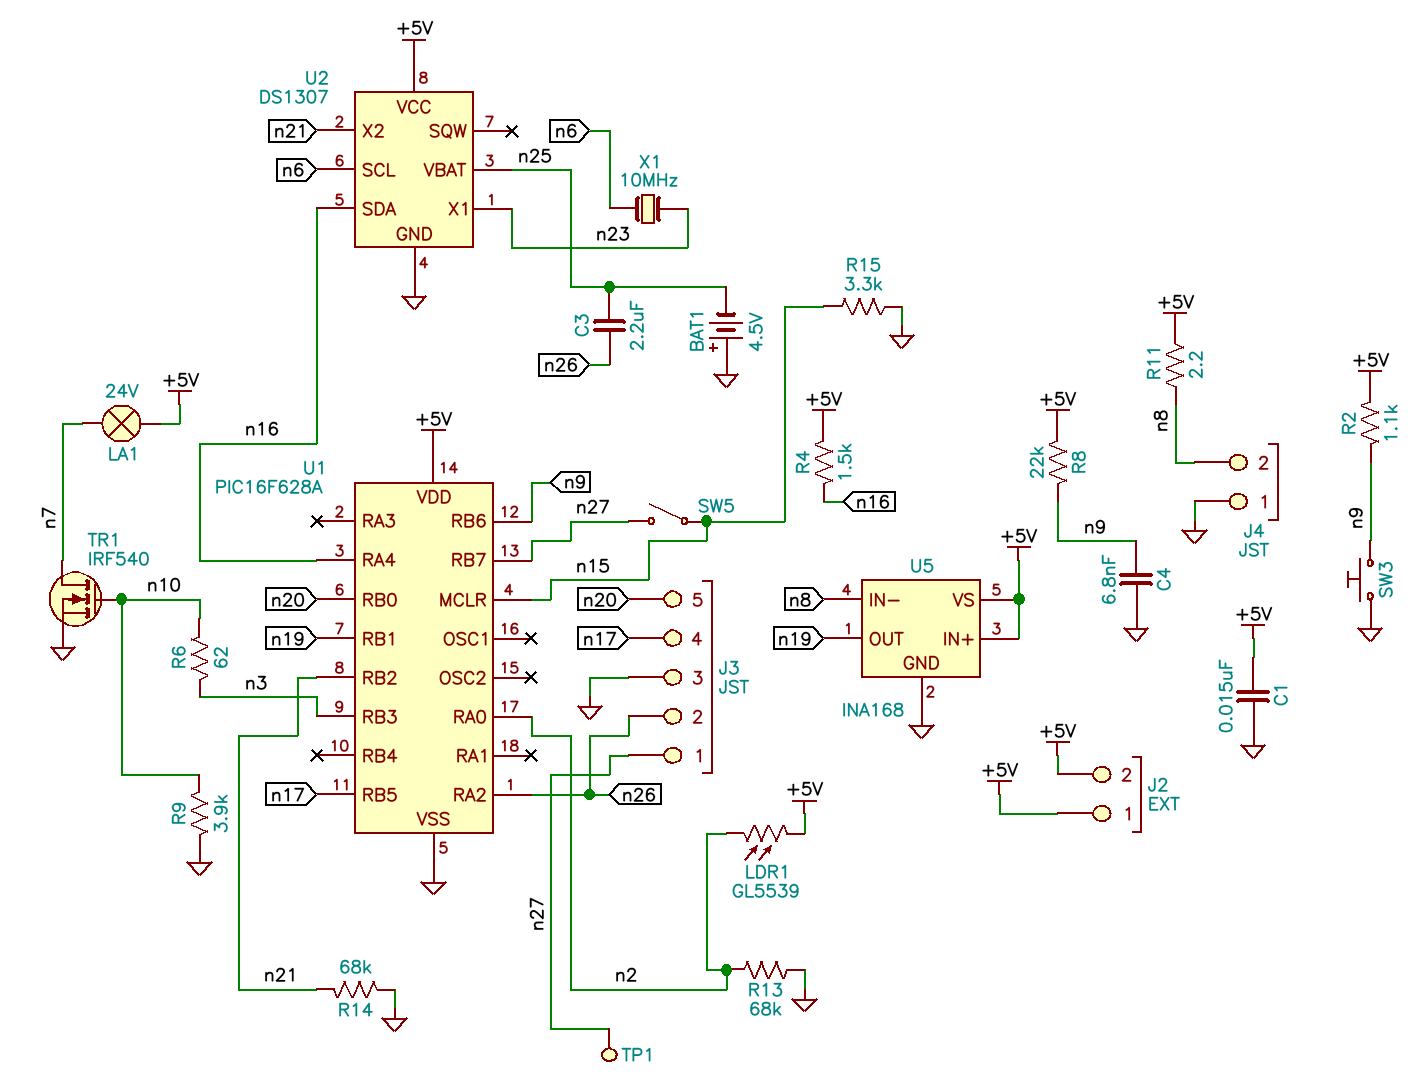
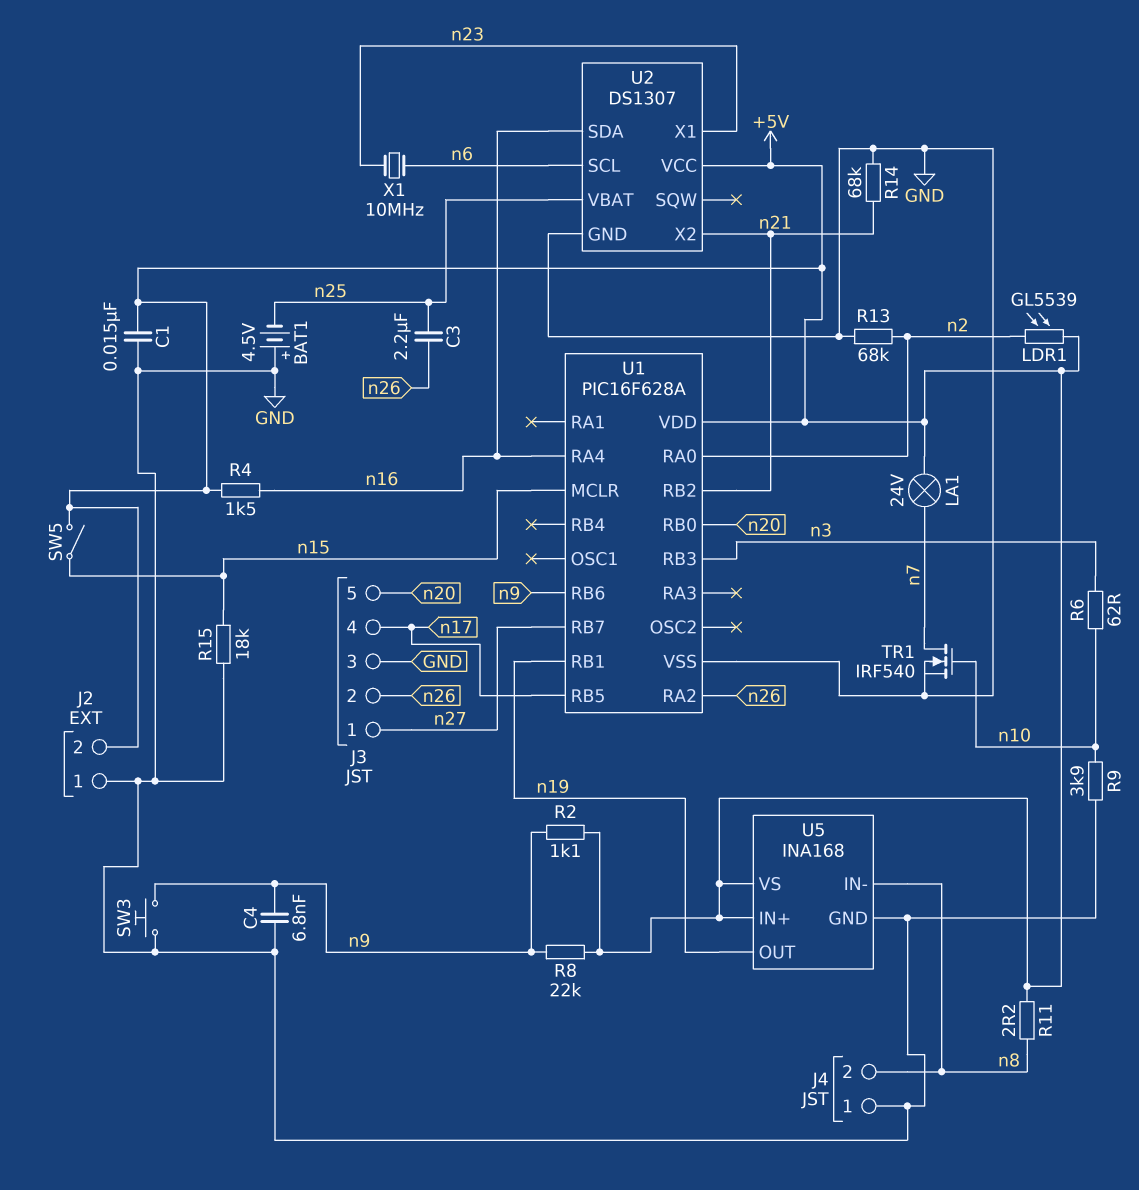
J2 pin 1: +5V -> GND
R15: 3.3k (GND, n15) -> 18k (GND, n15)
SW5: switch (n15, n27) -> switch (+5V, n15)
TP1: test point (n27) -> none

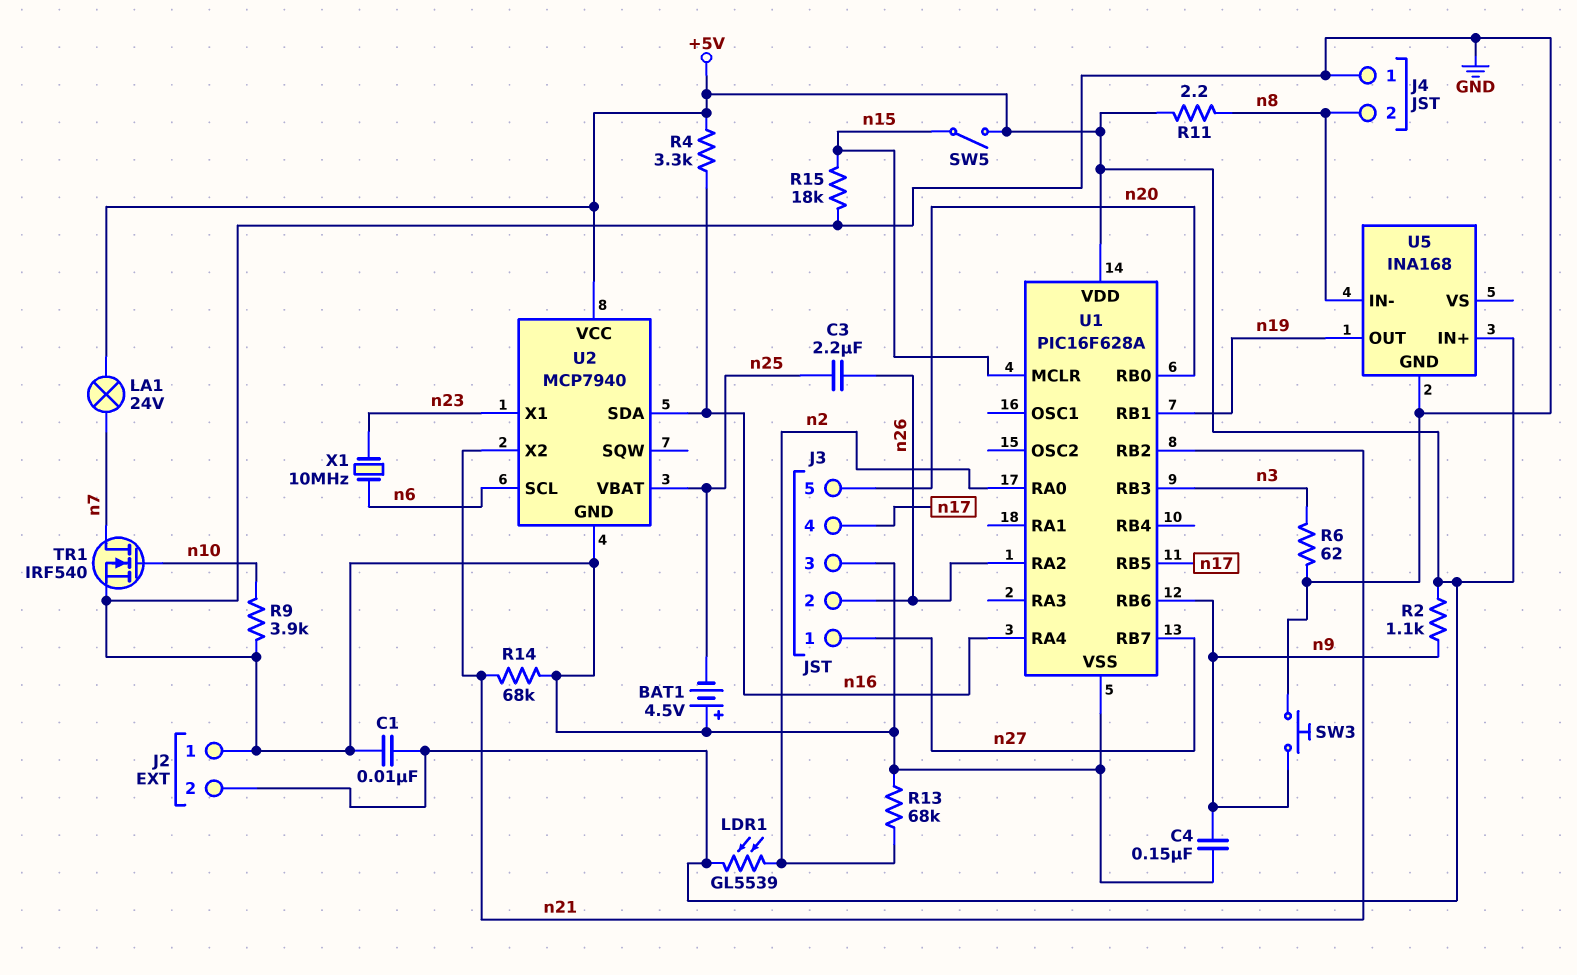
C1: 15nF (+5V, GND) -> 10nF (+5V, GND)
C4: 6.8nF (GND, n9) -> 150nF (GND, n9)
R4: 1.5k (+5V, n16) -> 3.3k (+5V, n16)
R6: 62 (n3, n10) -> 62 (GND, n3)
R8: 22k (+5V, n9) -> none
U2: DS1307 -> MCP7940
U5 pin VS: +5V -> none

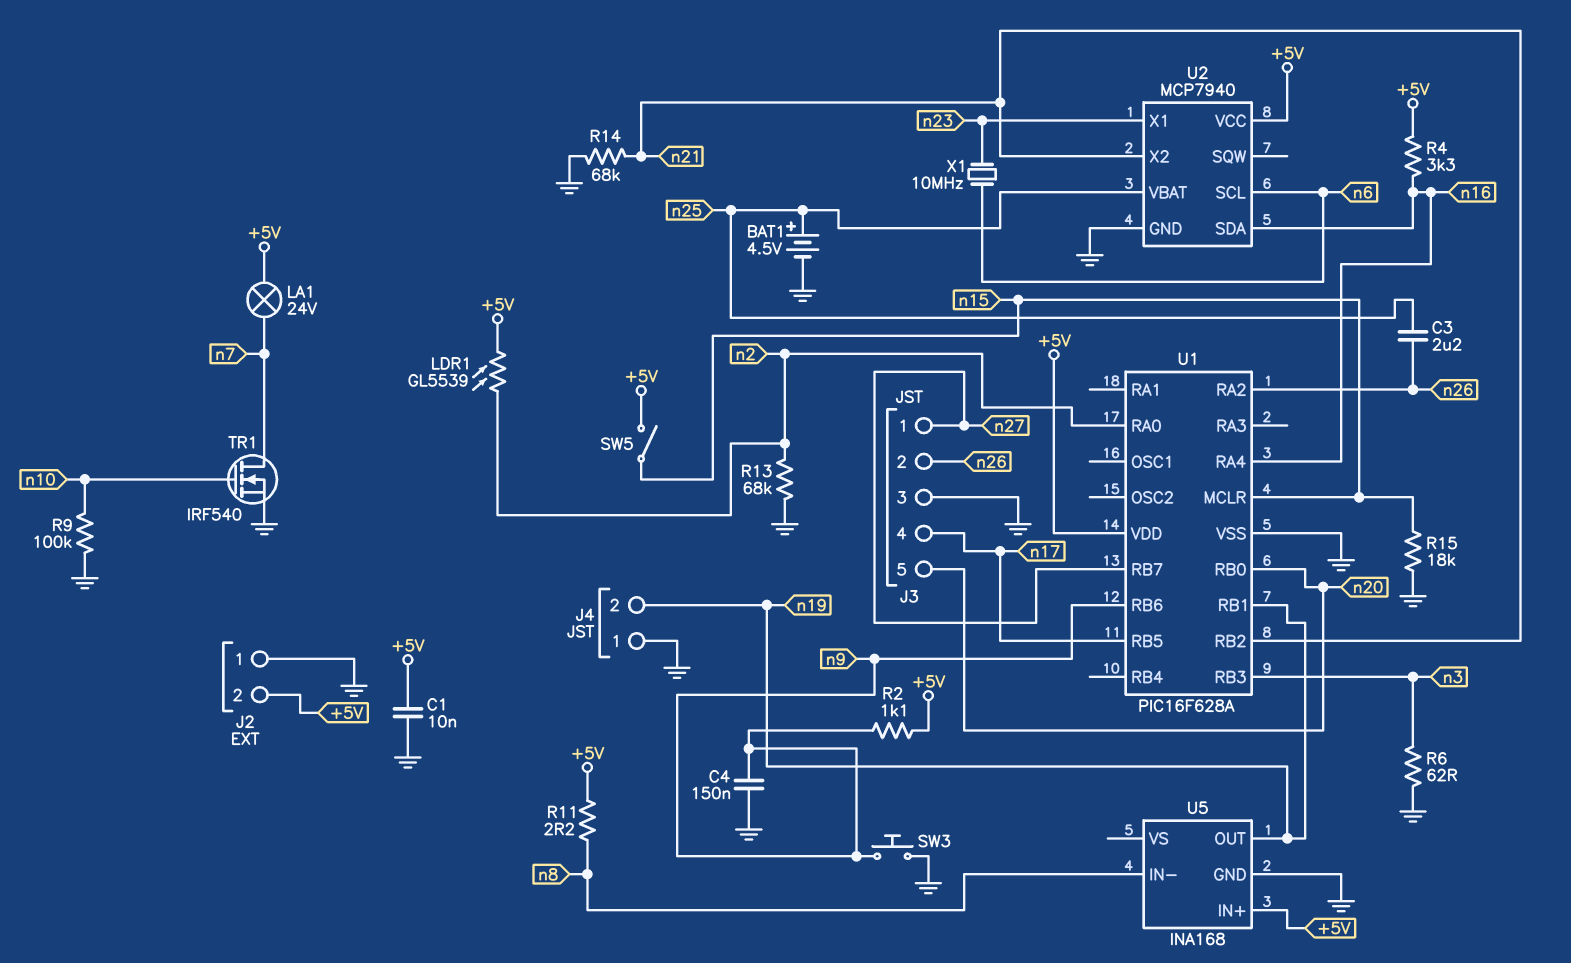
BAT1: 4.5V (plus GND, minus n25) -> 4.5V (plus n25, minus GND)
J4 pin 2: n8 -> n19
R9: 3.9k (GND, n10) -> 100k (GND, n10)

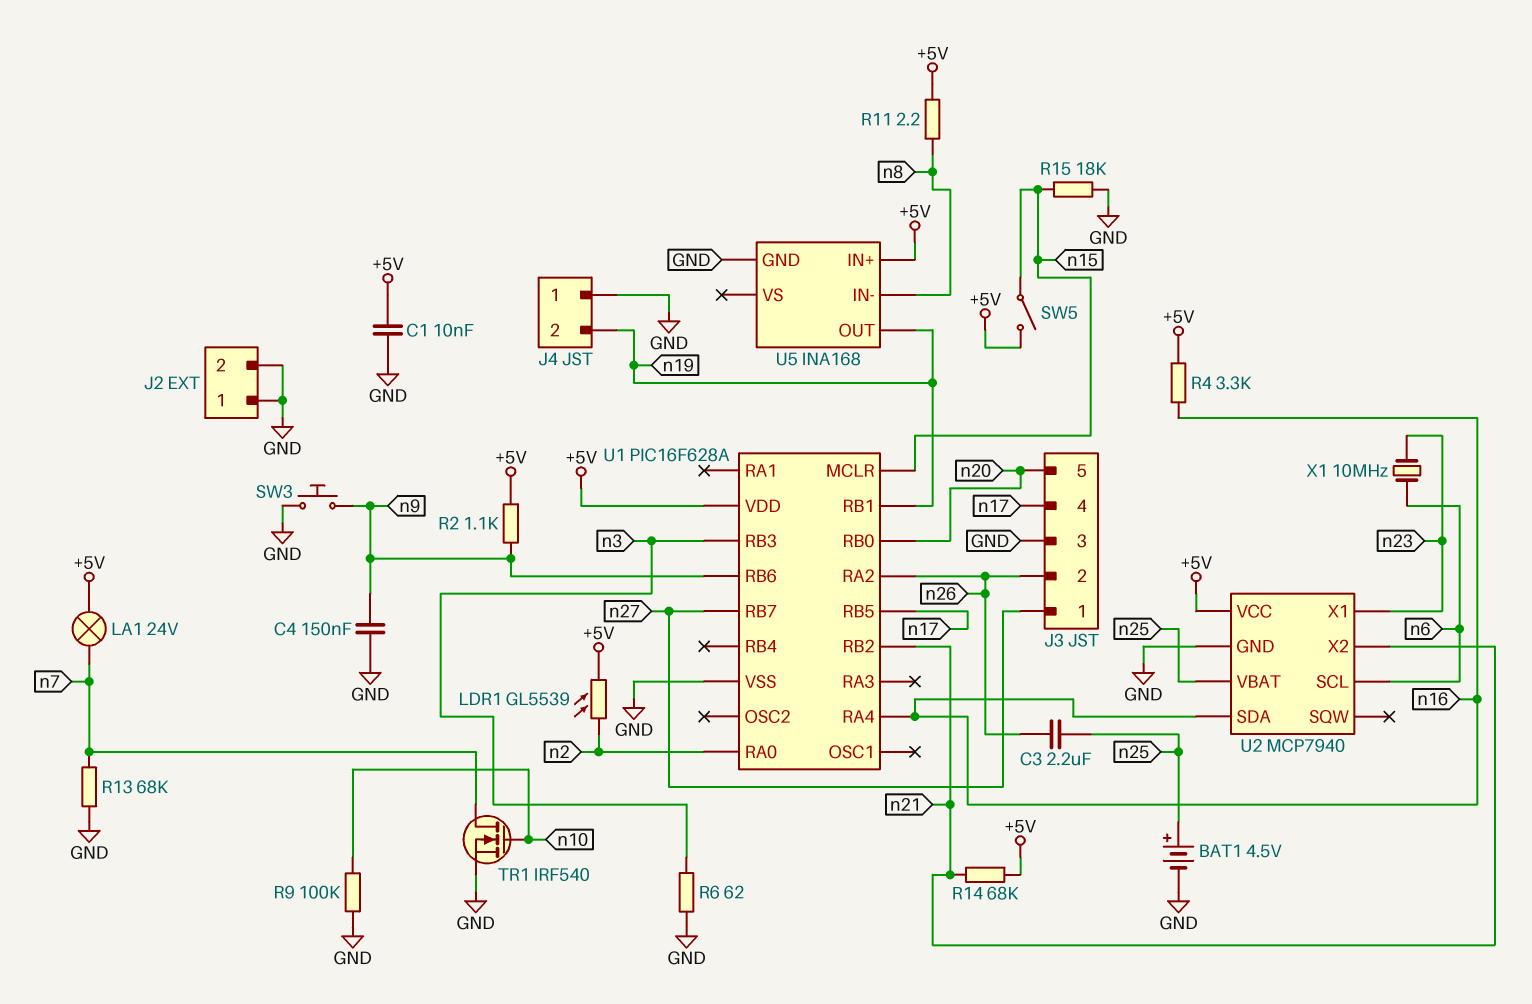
J2 pin 2: +5V -> GND
R13: 68k (GND, n2) -> 68k (GND, n7)
R14: 68k (GND, n21) -> 68k (+5V, n21)

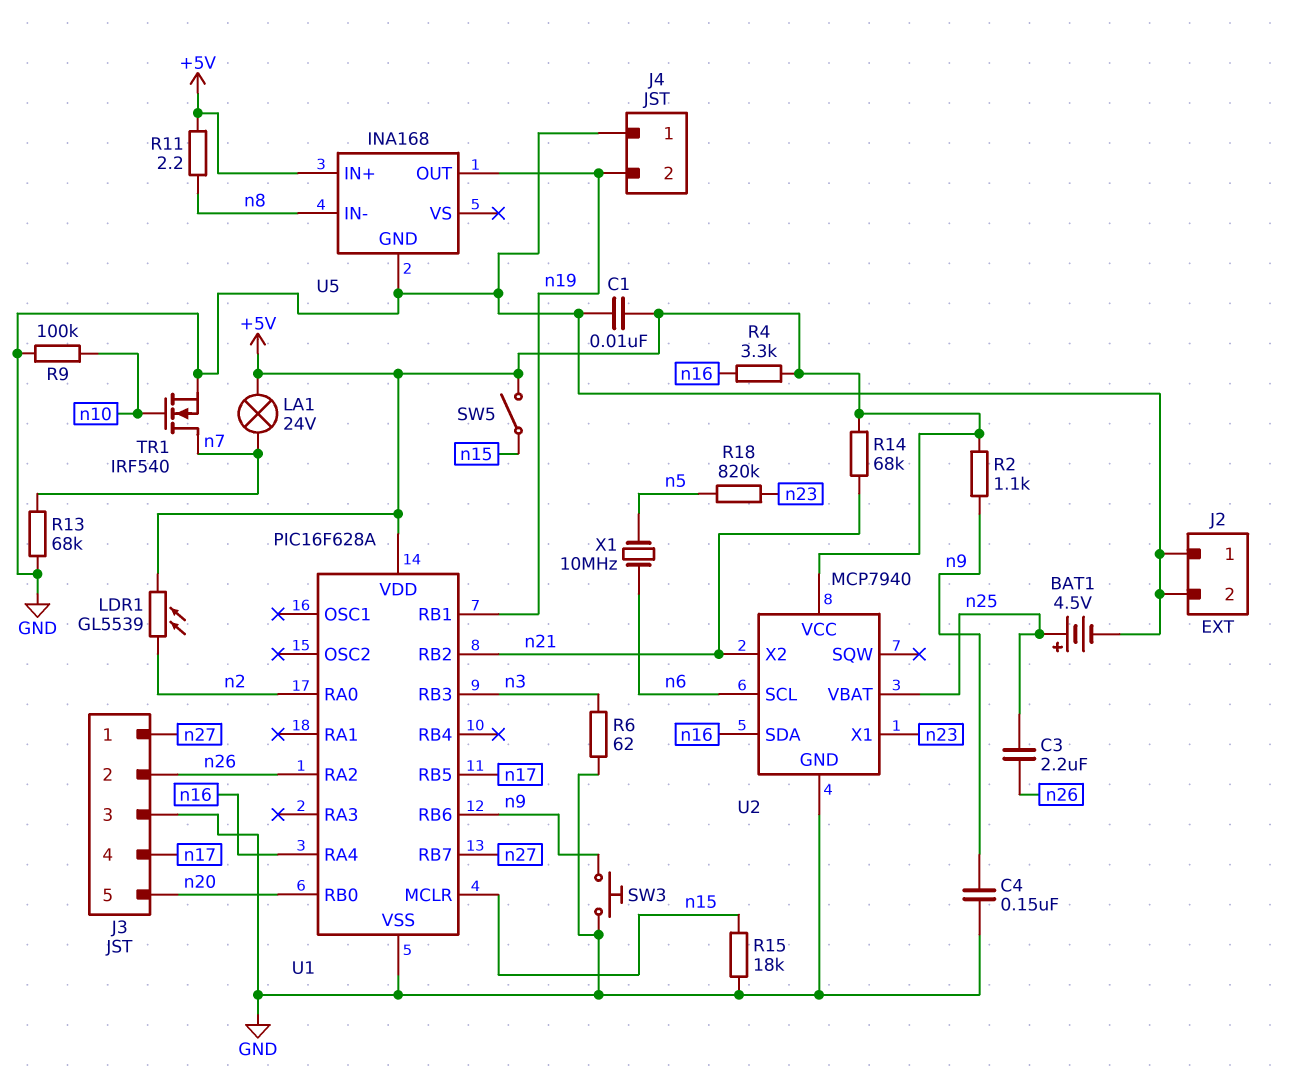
R18: none -> 820k (n5, n23)
X1: 10MHz (n6, n23) -> 10MHz (n5, n6)

